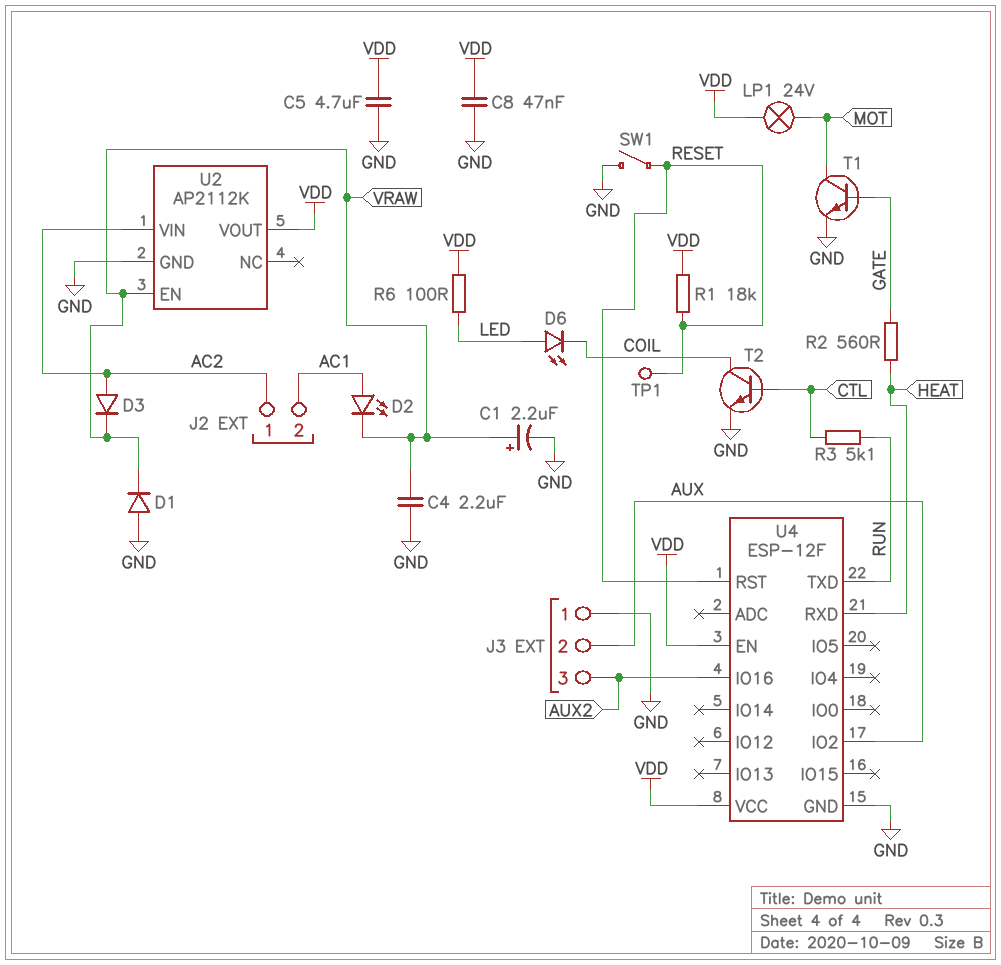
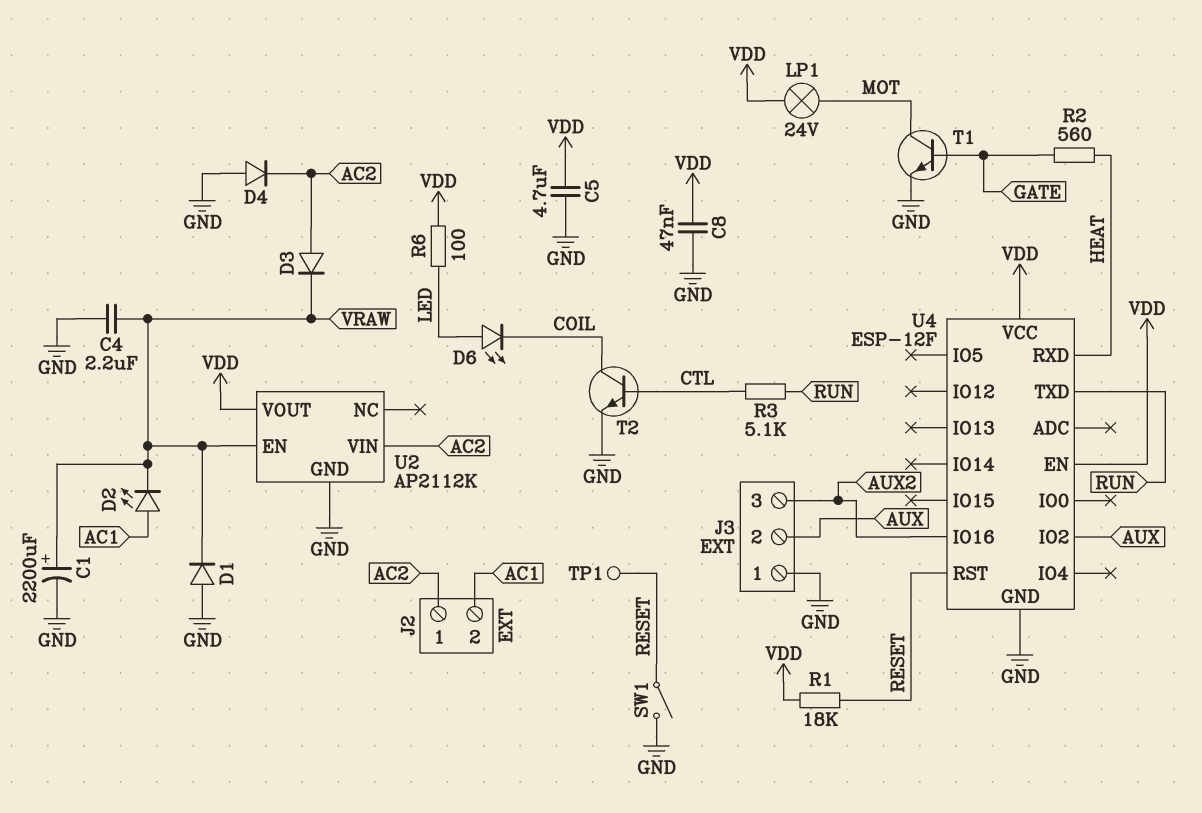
C1: 2.2uF (plus VRAW, minus GND) -> 2200uF (plus VRAW, minus GND)
D4: none -> diode (A GND, K AC2)

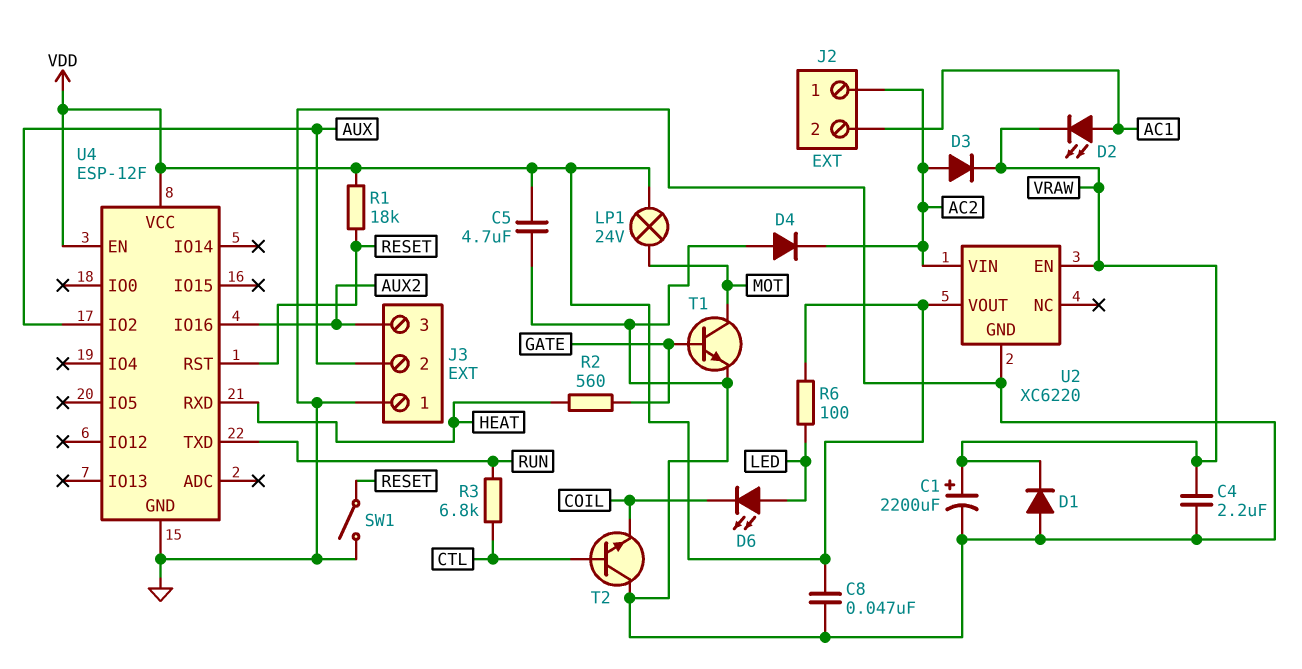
R3: 5.1k (CTL, RUN) -> 6.8k (CTL, RUN)
T2: NPN (B CTL, C COIL, E GND) -> NPN (B CTL, C GND, E COIL)
TP1: test point (RESET) -> none
U2: AP2112K -> XC6220

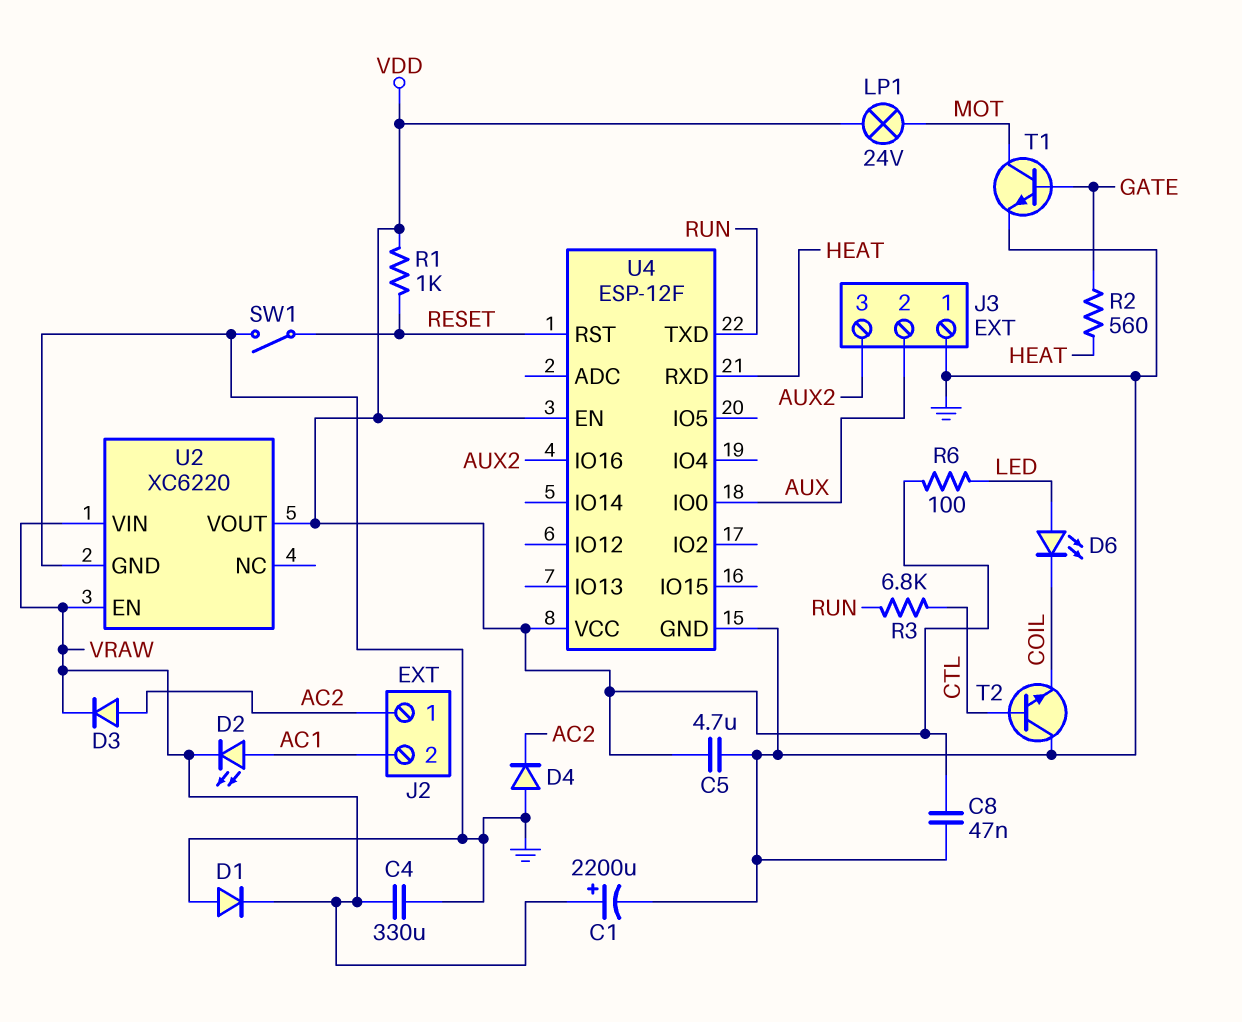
C4: 2.2uF (GND, VRAW) -> 330uF (GND, VRAW)
R1: 18k (RESET, VDD) -> 1k (RESET, VDD)
U2 pin VIN: AC2 -> VRAW
U4 pin IO0: none -> AUX
U4 pin IO2: AUX -> none

